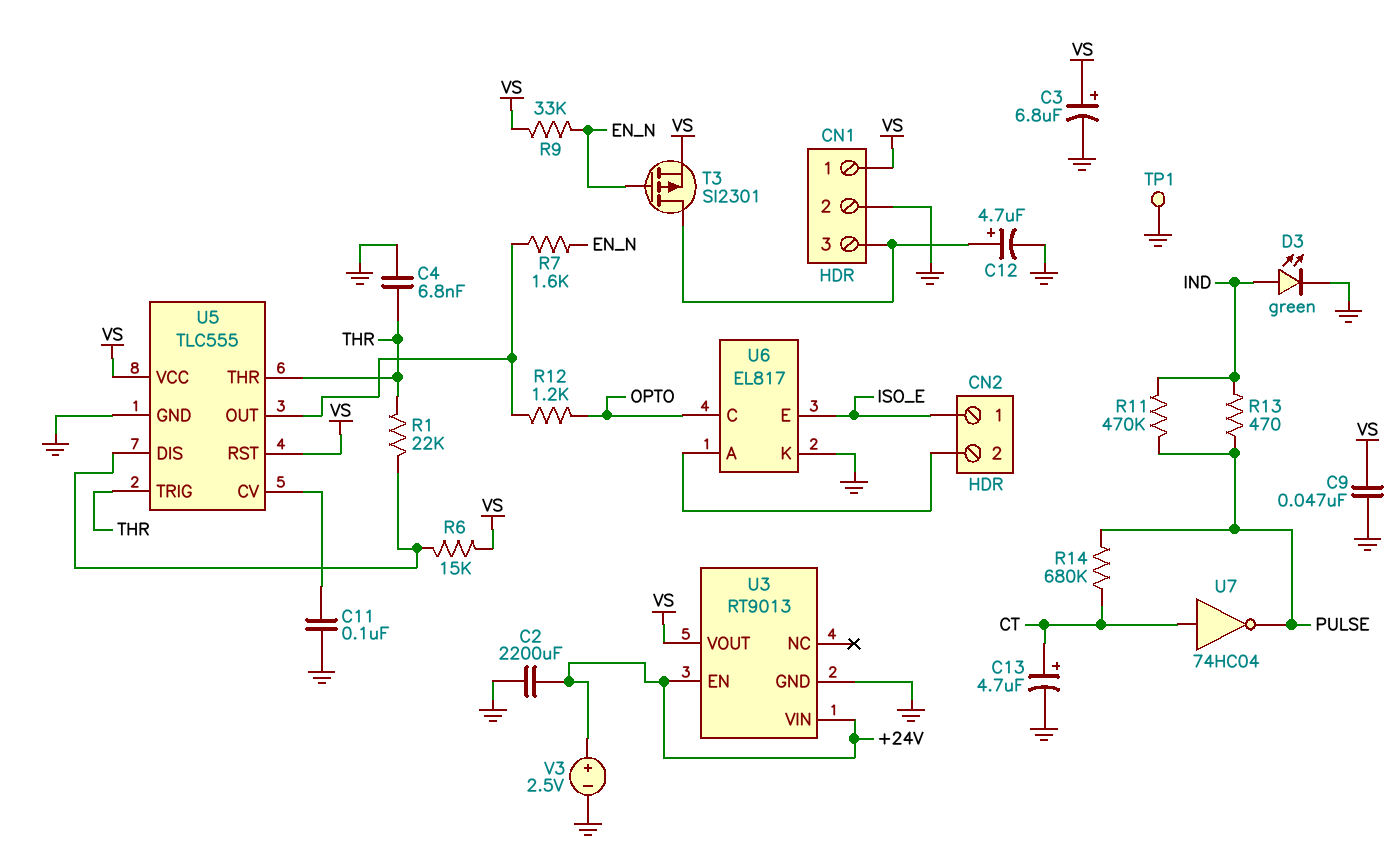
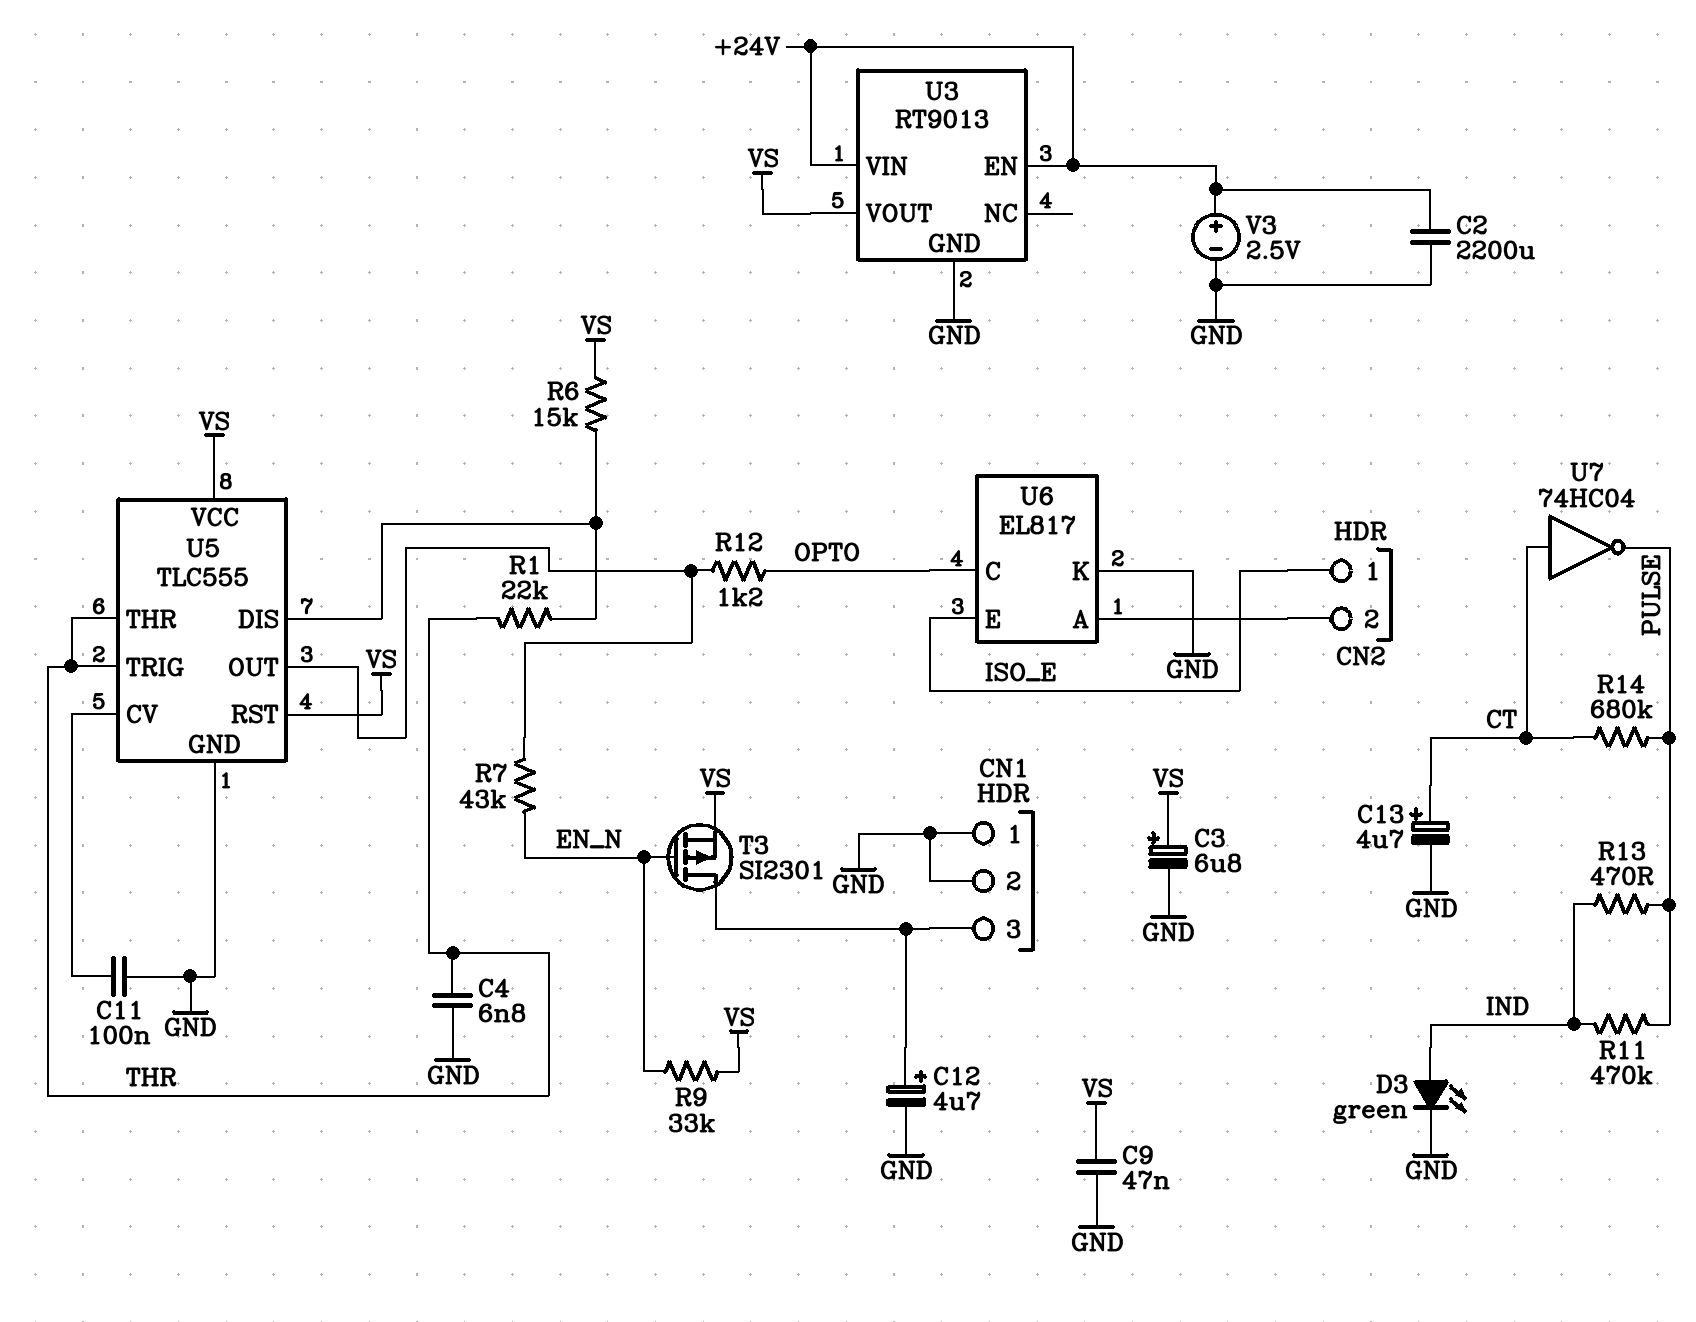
CN1 pin 1: VS -> GND
R7: 1.6k (EN_N, U5/OUT) -> 43k (EN_N, U5/OUT)
TP1: test point (GND) -> none

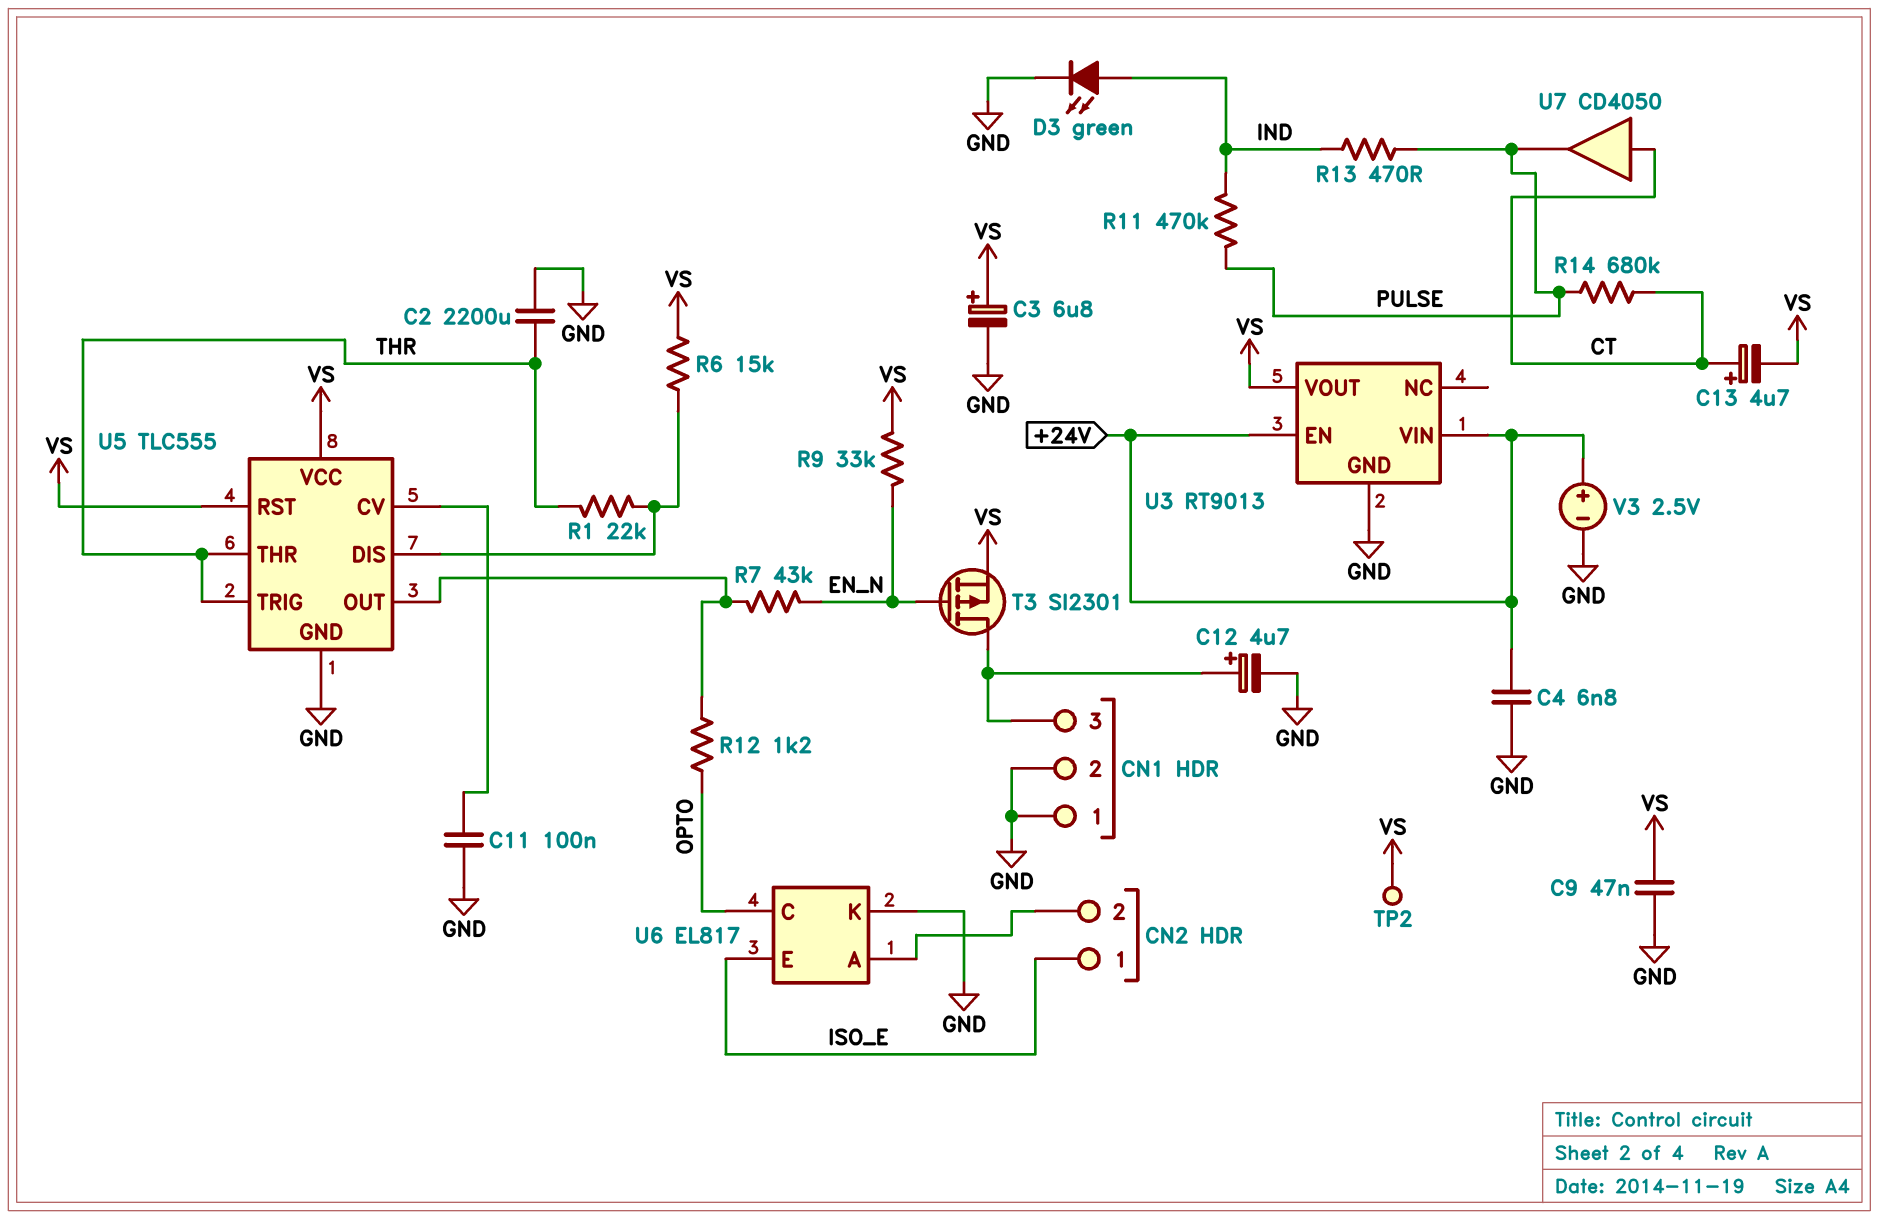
C2: 2200uF (+24V, GND) -> 2200uF (GND, THR)
C4: 6.8nF (GND, THR) -> 6.8nF (+24V, GND)
C13: 4.7uF (plus CT, minus GND) -> 4.7uF (plus CT, minus VS)
TP2: none -> test point (VS)
U7: NOT 74HC04 (in CT, out PULSE) -> buffer CD4050 (in CT, out PULSE)

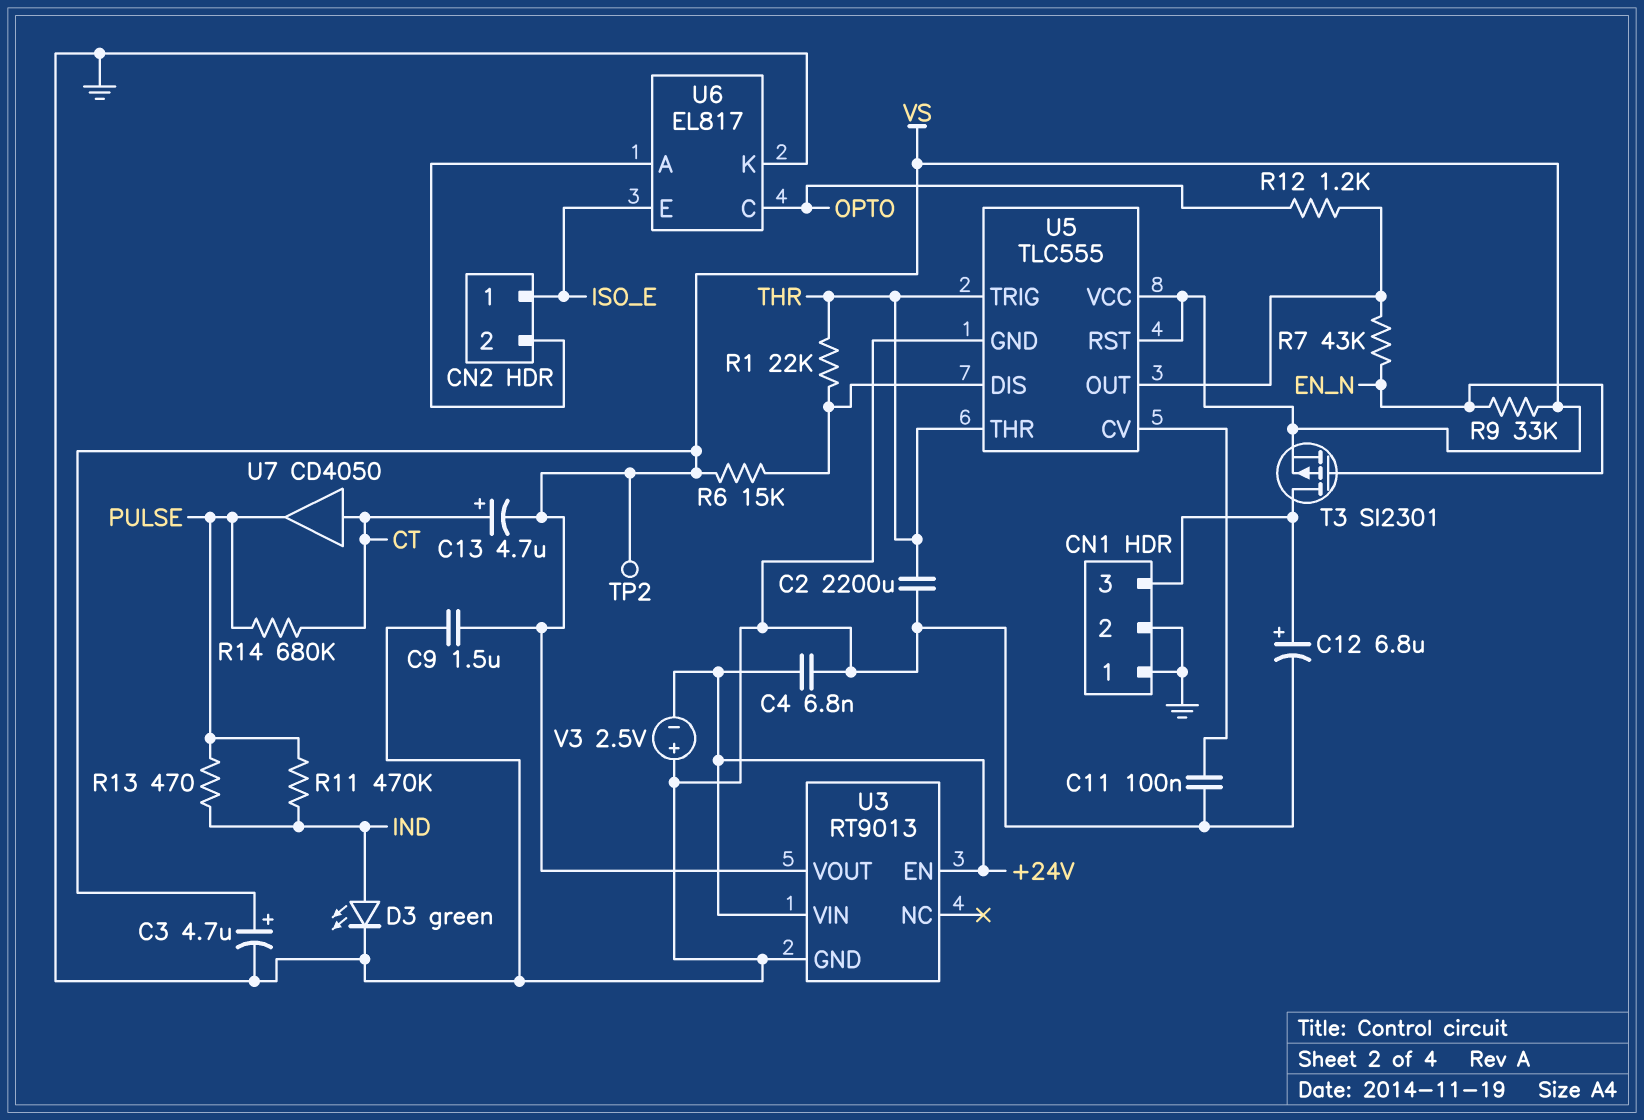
C3: 6.8uF (plus VS, minus GND) -> 4.7uF (plus VS, minus GND)
C9: 47nF (GND, VS) -> 1.5uF (GND, VS)
C12: 4.7uF (plus CN1/3, minus GND) -> 6.8uF (plus CN1/3, minus GND)
V3: 2.5V (plus +24V, minus GND) -> 2.5V (plus GND, minus +24V)

